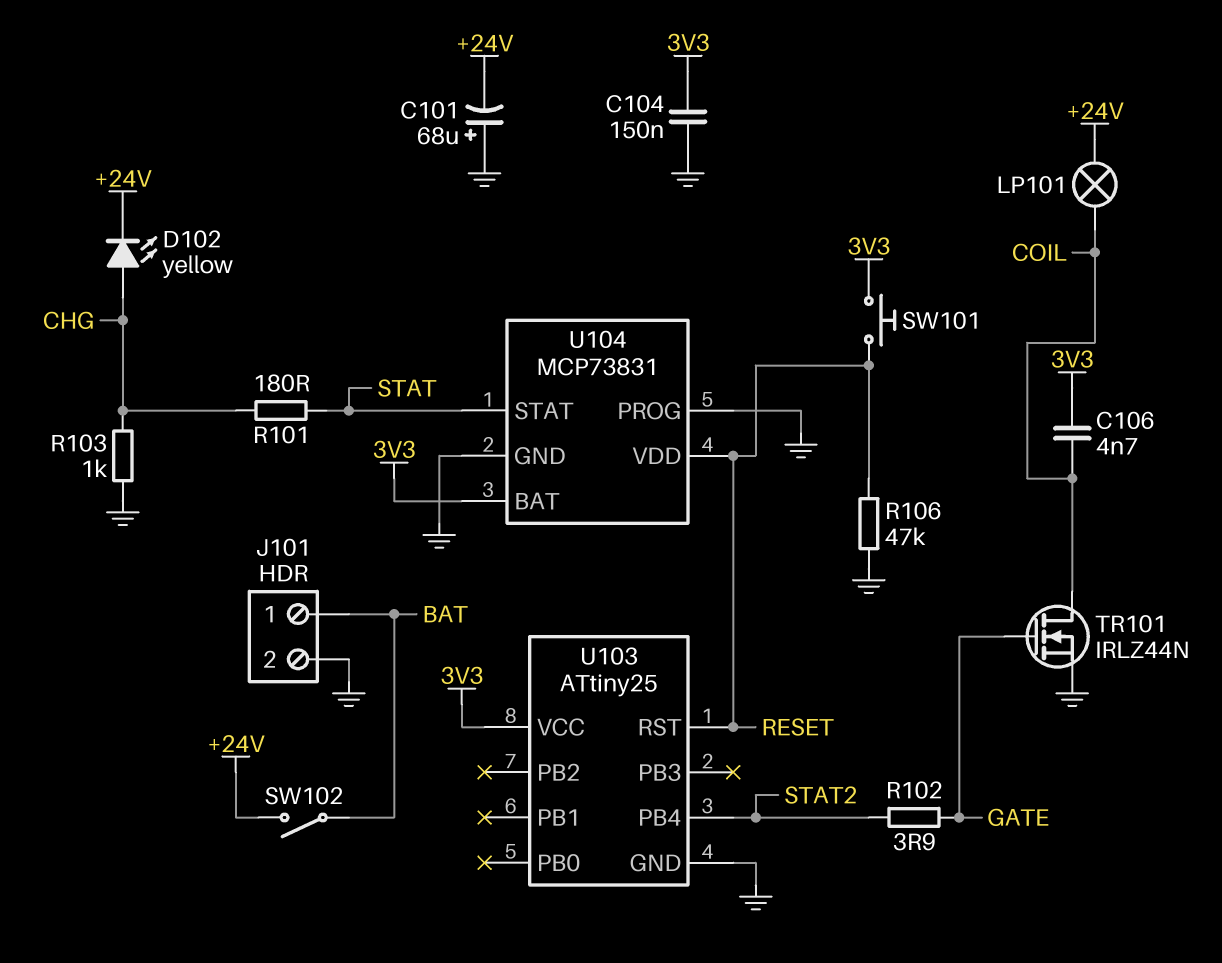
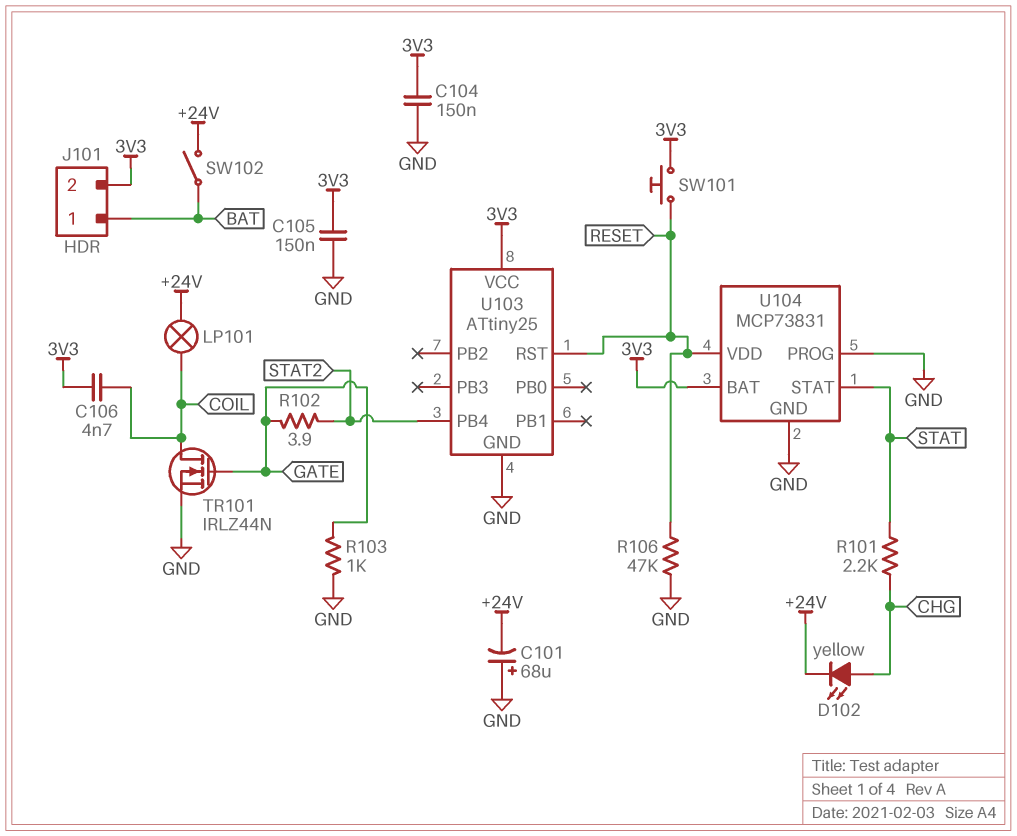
C105: none -> 150nF (3V3, GND)
J101 pin 2: GND -> 3V3
R101: 180 (CHG, STAT) -> 2.2k (CHG, STAT)
R103: 1k (CHG, GND) -> 1k (GATE, GND)

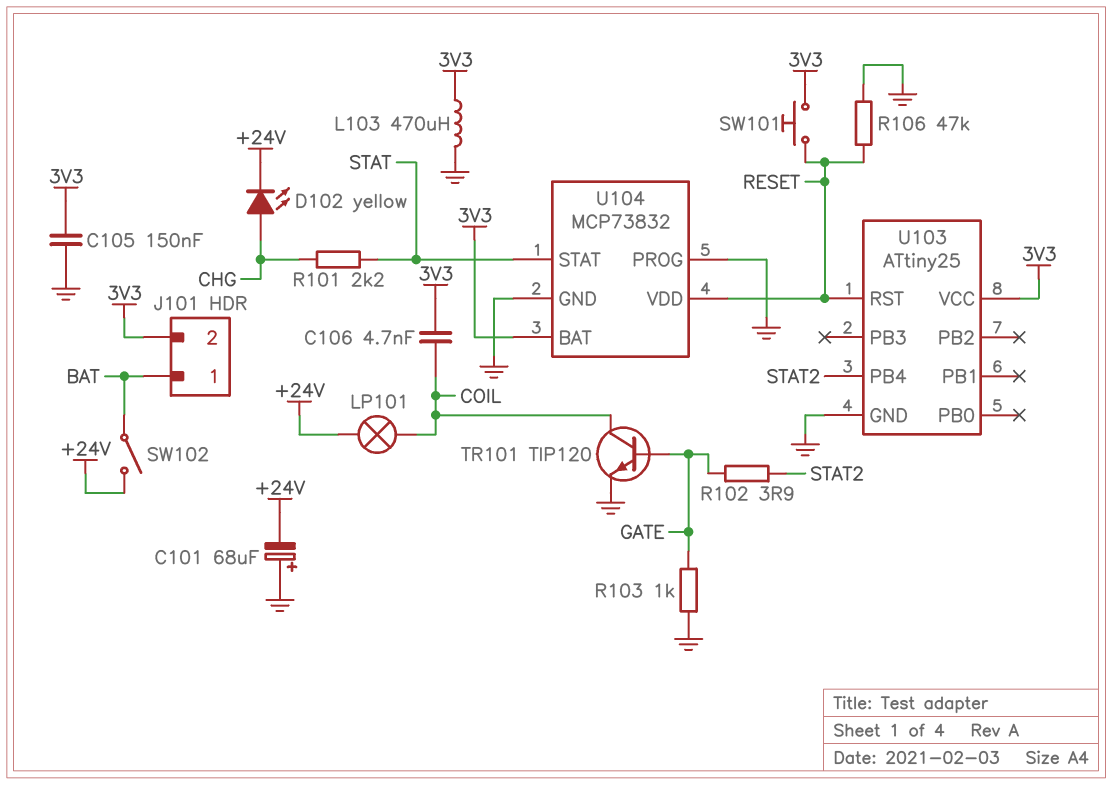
C104: 150nF (3V3, GND) -> none
L103: none -> 470uH (3V3, GND)
TR101: NMOS IRLZ44N (G GATE, D COIL, S GND) -> NPN TIP120 (B GATE, C COIL, E GND)
U104: MCP73831 -> MCP73832

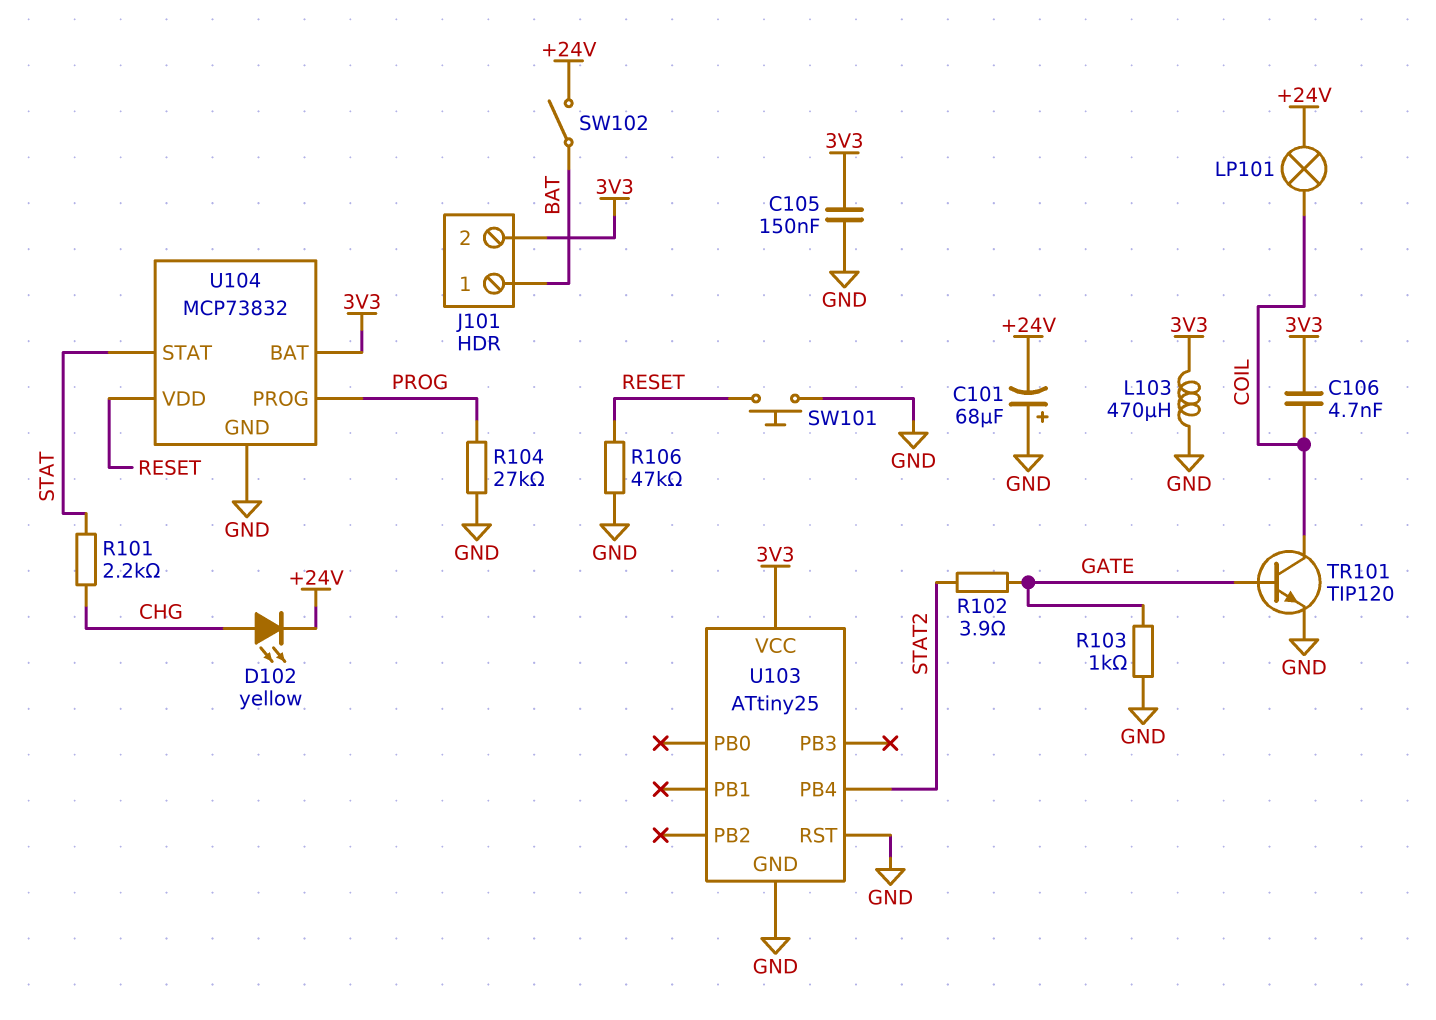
R104: none -> 27k (GND, PROG)
SW101: button (3V3, RESET) -> button (GND, RESET)
U103 pin RST: RESET -> GND
U104 pin PROG: GND -> PROG

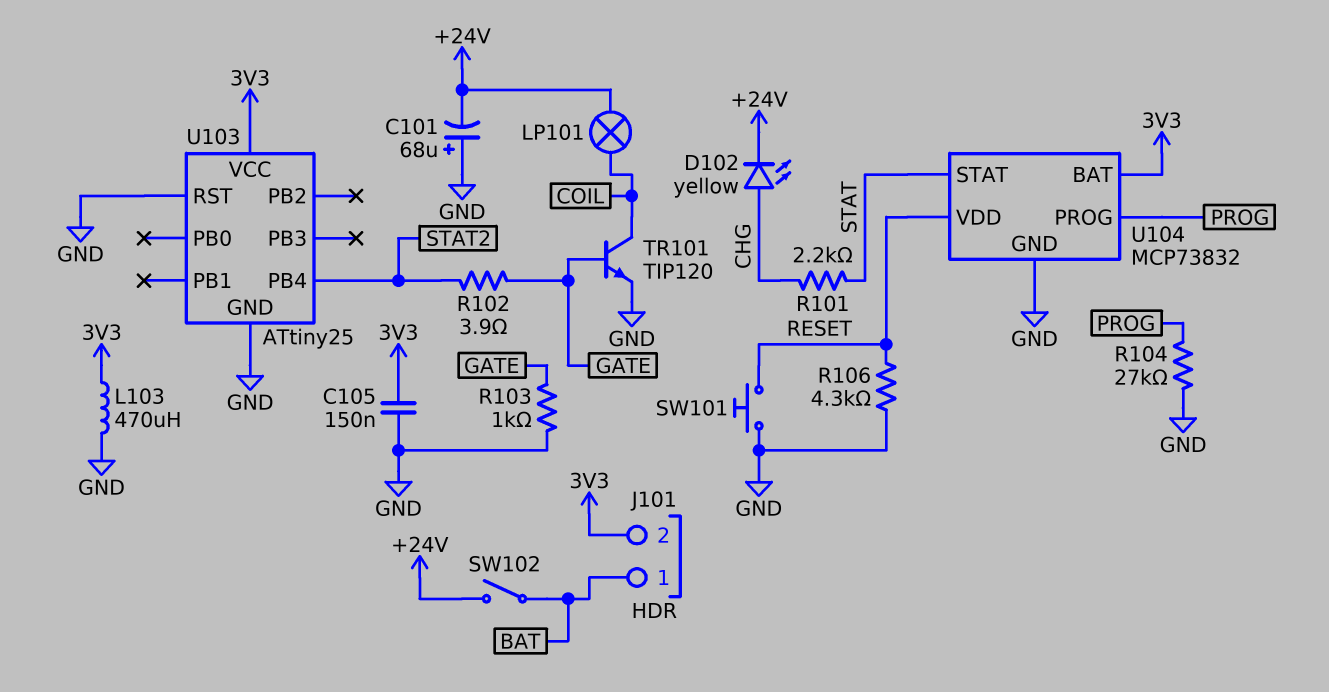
C106: 4.7nF (3V3, COIL) -> none
R106: 47k (GND, RESET) -> 4.3k (GND, RESET)

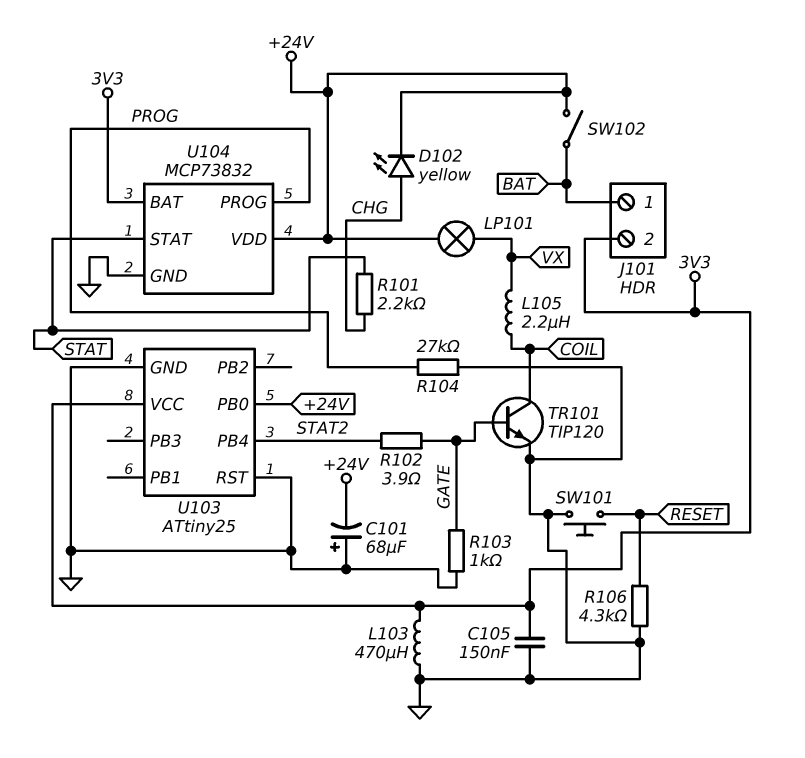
L105: none -> 2.2uH (COIL, VX)
LP101: lamp (+24V, COIL) -> lamp (+24V, VX)
U103 pin PB0: none -> +24V
U104 pin VDD: RESET -> +24V

